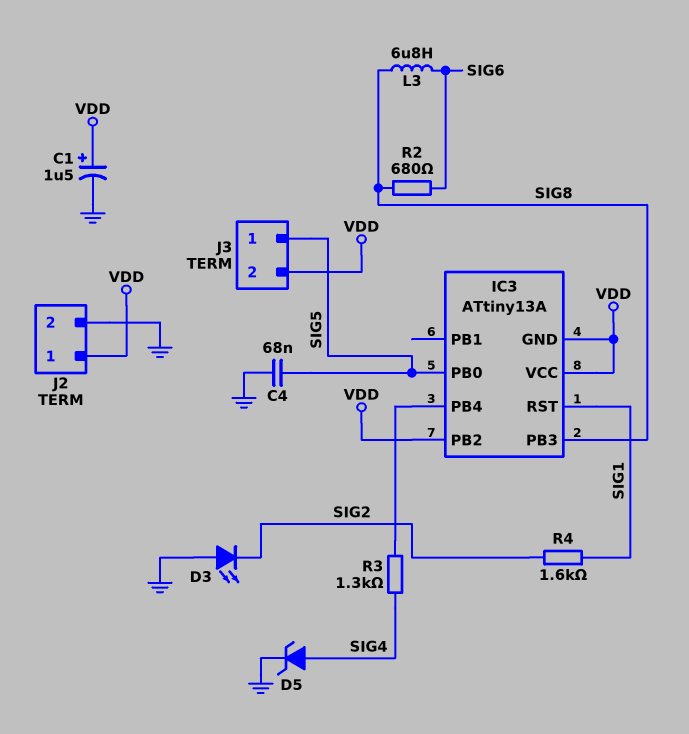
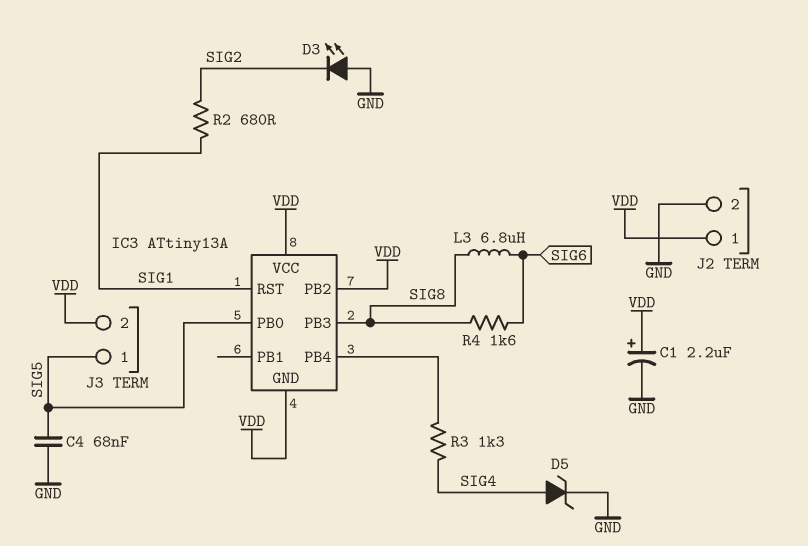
C1: 1.5uF (plus VDD, minus GND) -> 2.2uF (plus VDD, minus GND)
R2: 680 (SIG6, SIG8) -> 680 (SIG1, SIG2)
R4: 1.6k (SIG1, SIG2) -> 1.6k (SIG6, SIG8)

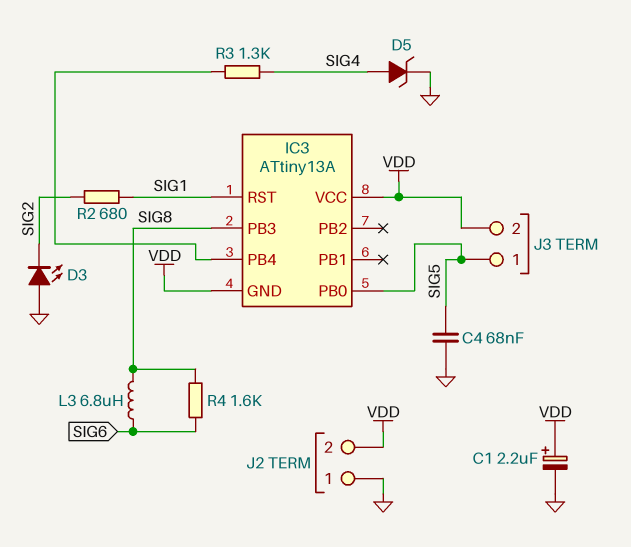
IC3 pin PB2: VDD -> none
J2 pin 1: VDD -> GND
J2 pin 2: GND -> VDD

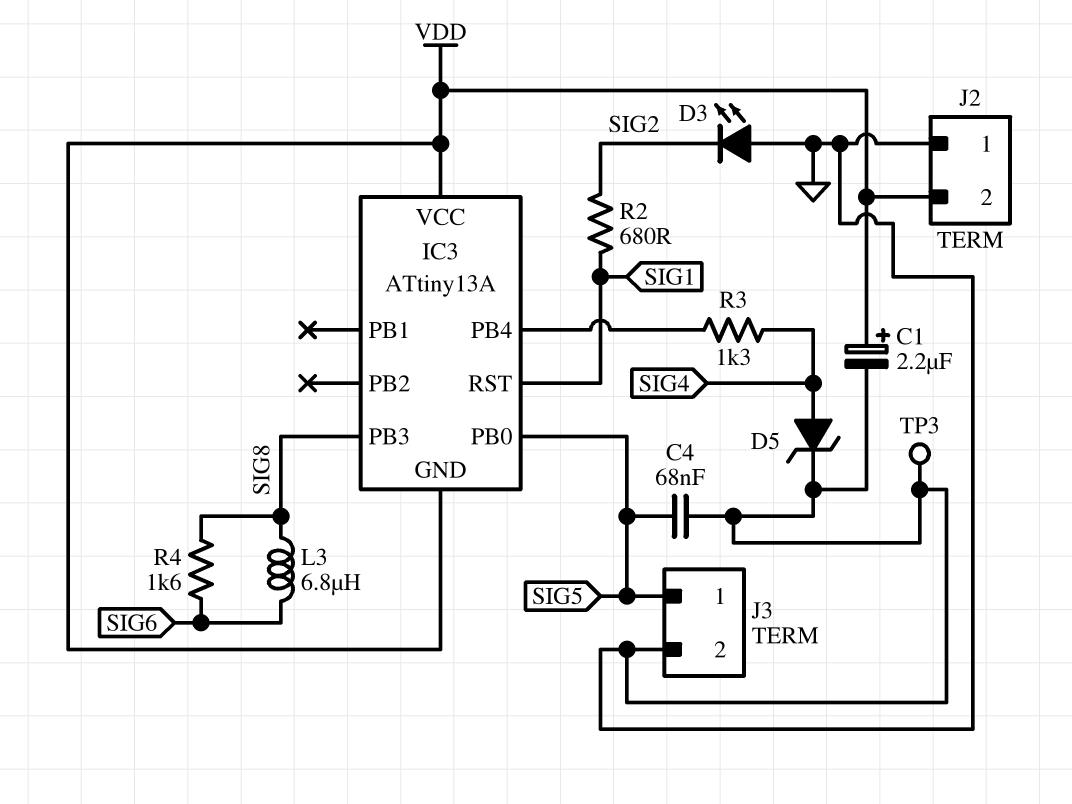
J3 pin 2: VDD -> GND
TP3: none -> test point (GND)

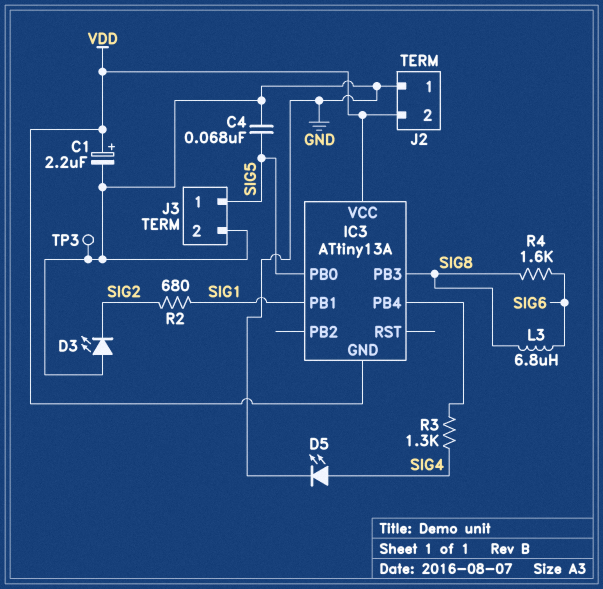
D5: zener (A SIG4, K GND) -> LED (A SIG4, K GND)
IC3 pin PB1: none -> SIG1
IC3 pin RST: SIG1 -> none

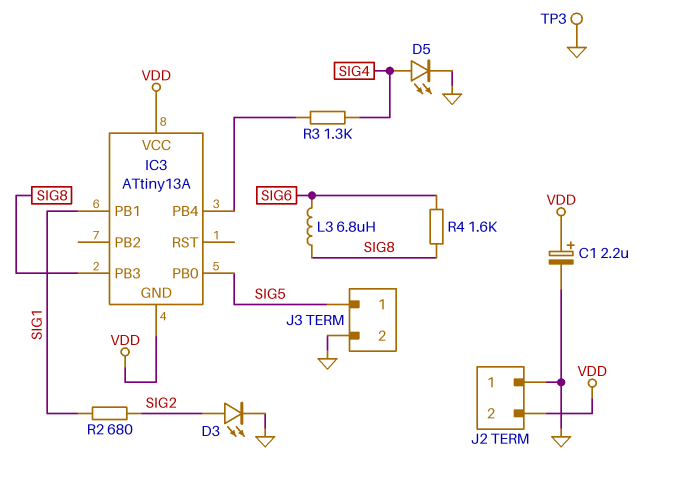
C4: 68nF (GND, SIG5) -> none
D3: LED (A GND, K SIG2) -> LED (A SIG2, K GND)

